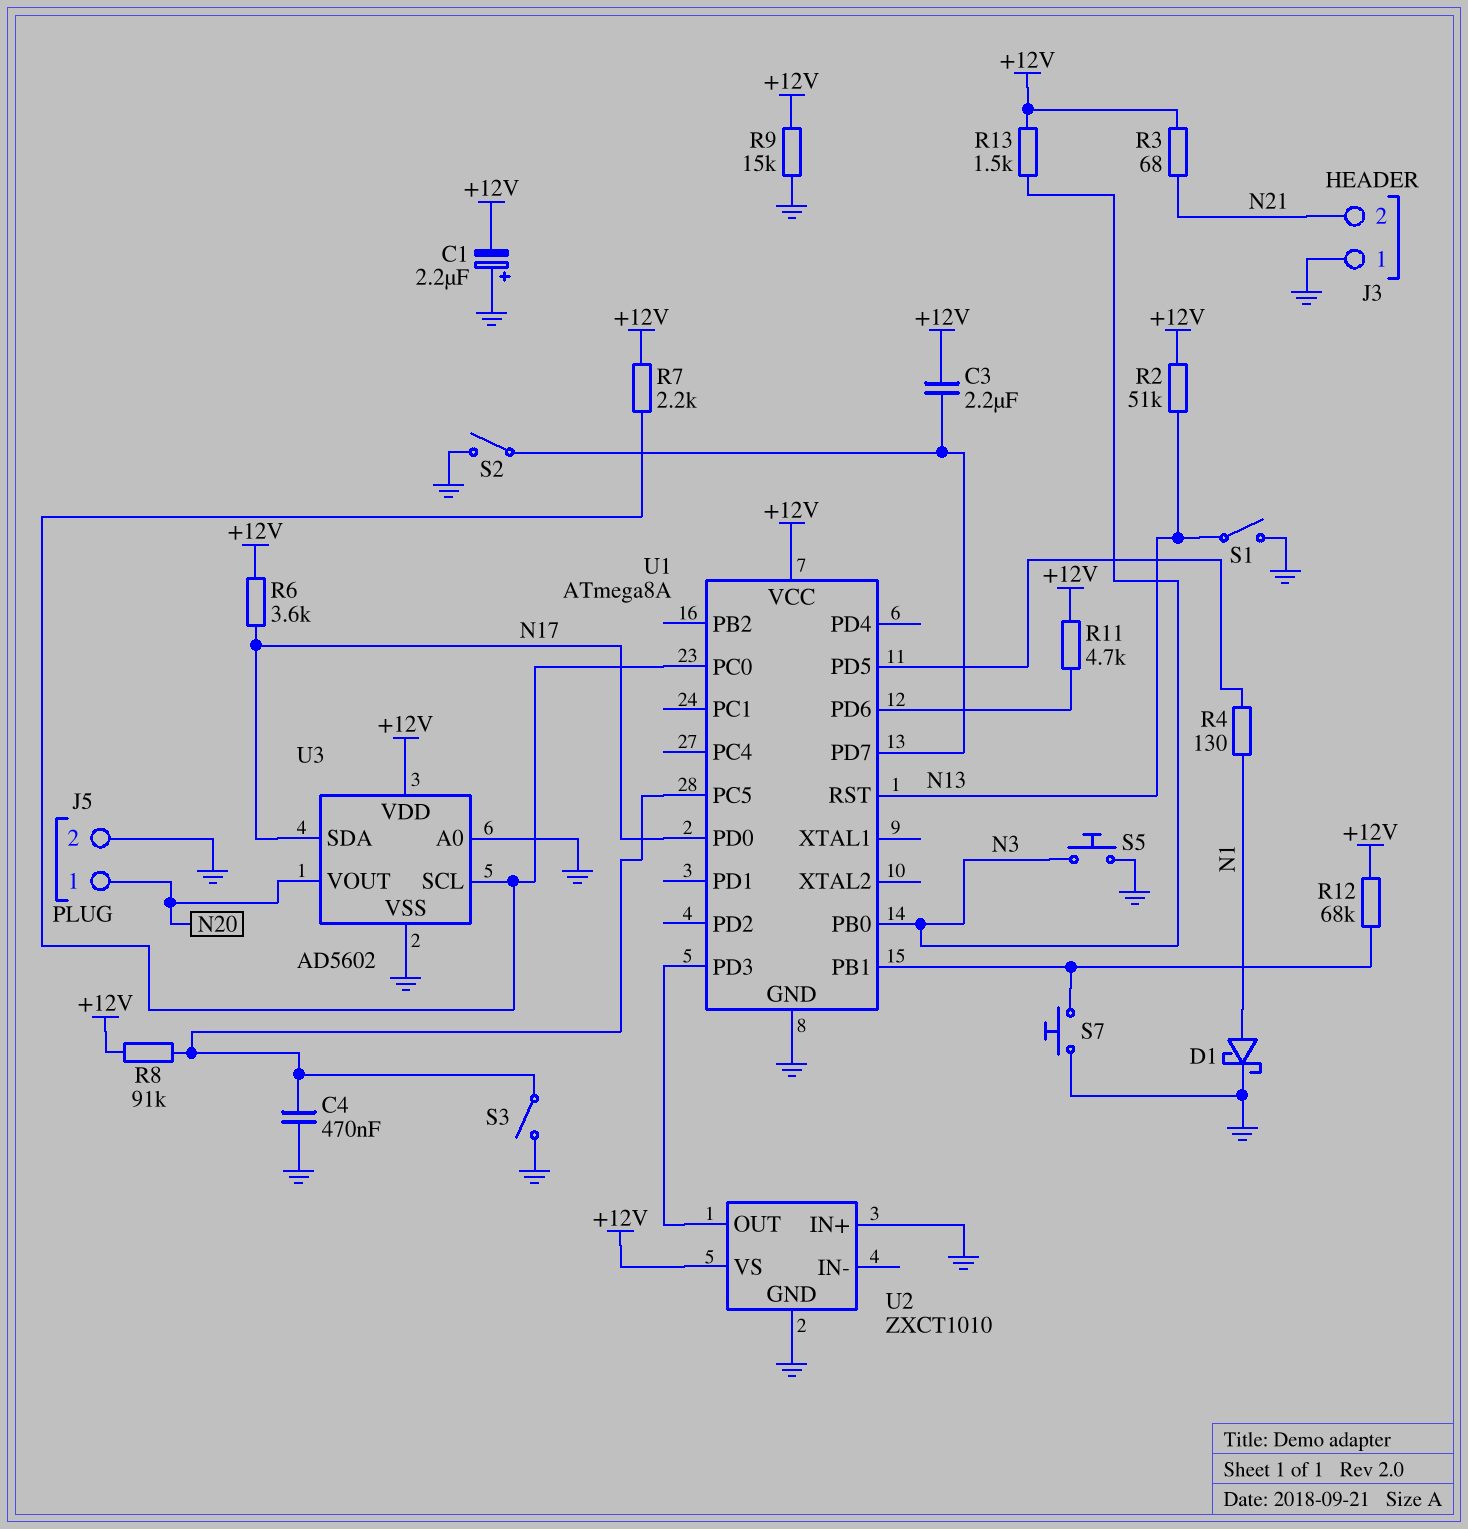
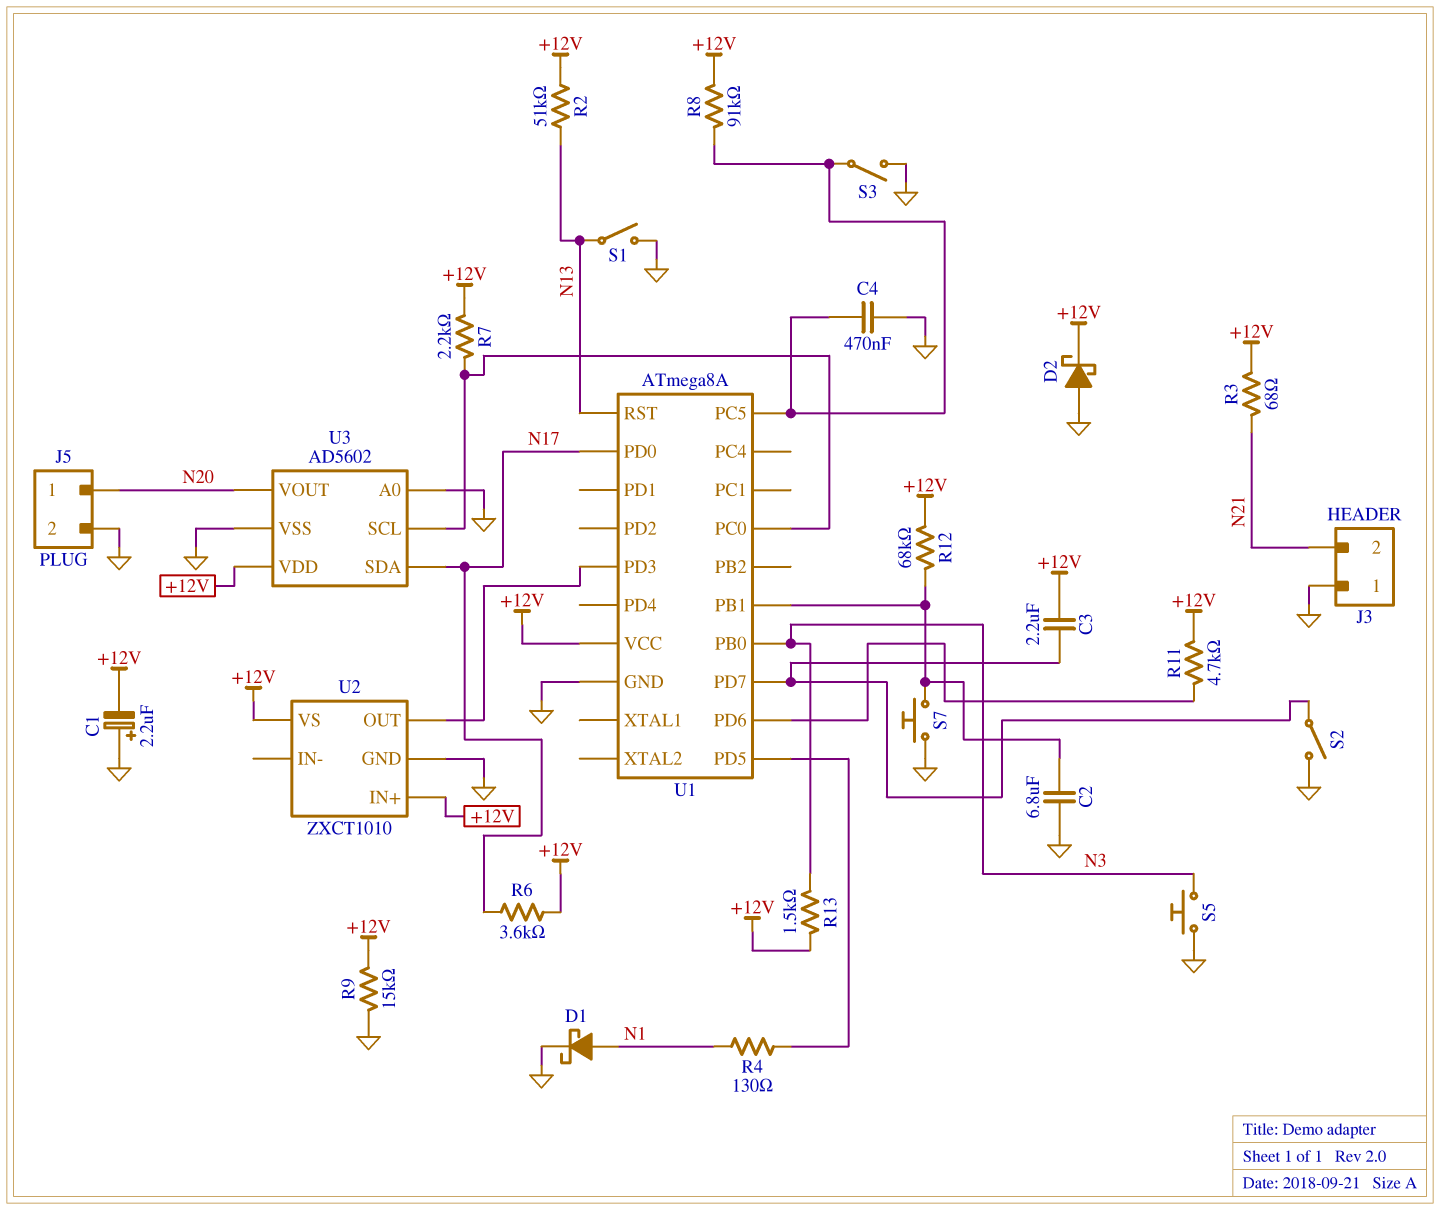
C2: none -> 6.8uF (GND, U1/PB1)
D2: none -> schottky (A GND, K +12V)
U2 pin IN+: GND -> +12V

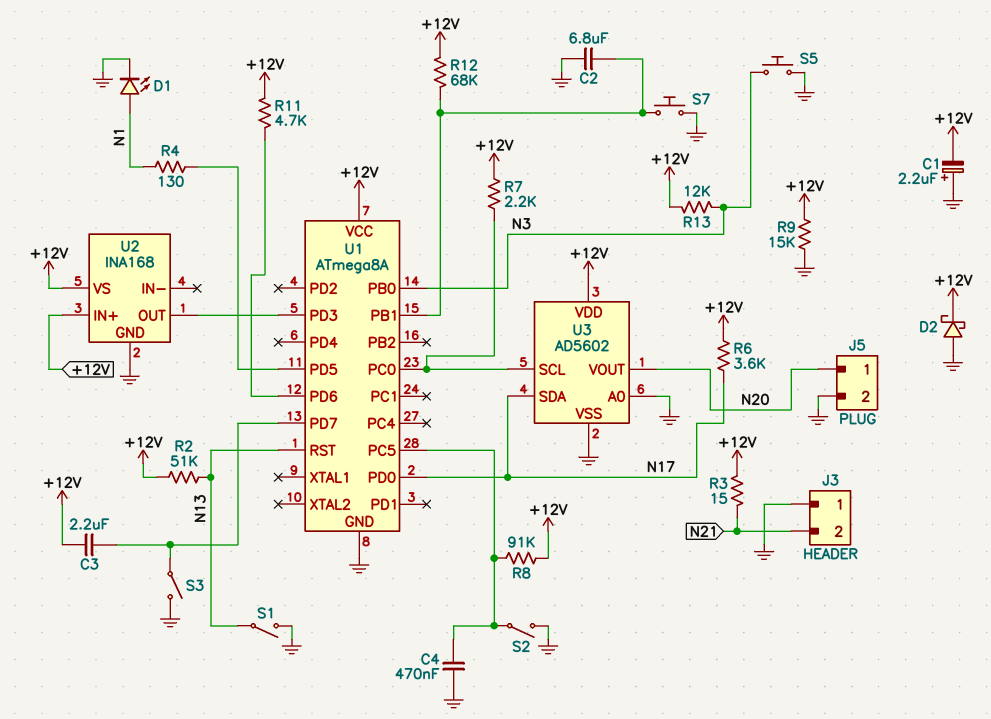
D1: schottky (A N1, K GND) -> LED (A N1, K GND)
R3: 68 (+12V, N21) -> 15 (+12V, N21)
R13: 1.5k (+12V, N3) -> 12k (+12V, N3)
S2: switch (GND, U1/PD7) -> switch (GND, U1/PC5)
S3: switch (GND, U1/PC5) -> switch (GND, U1/PD7)
U2: ZXCT1010 -> INA168

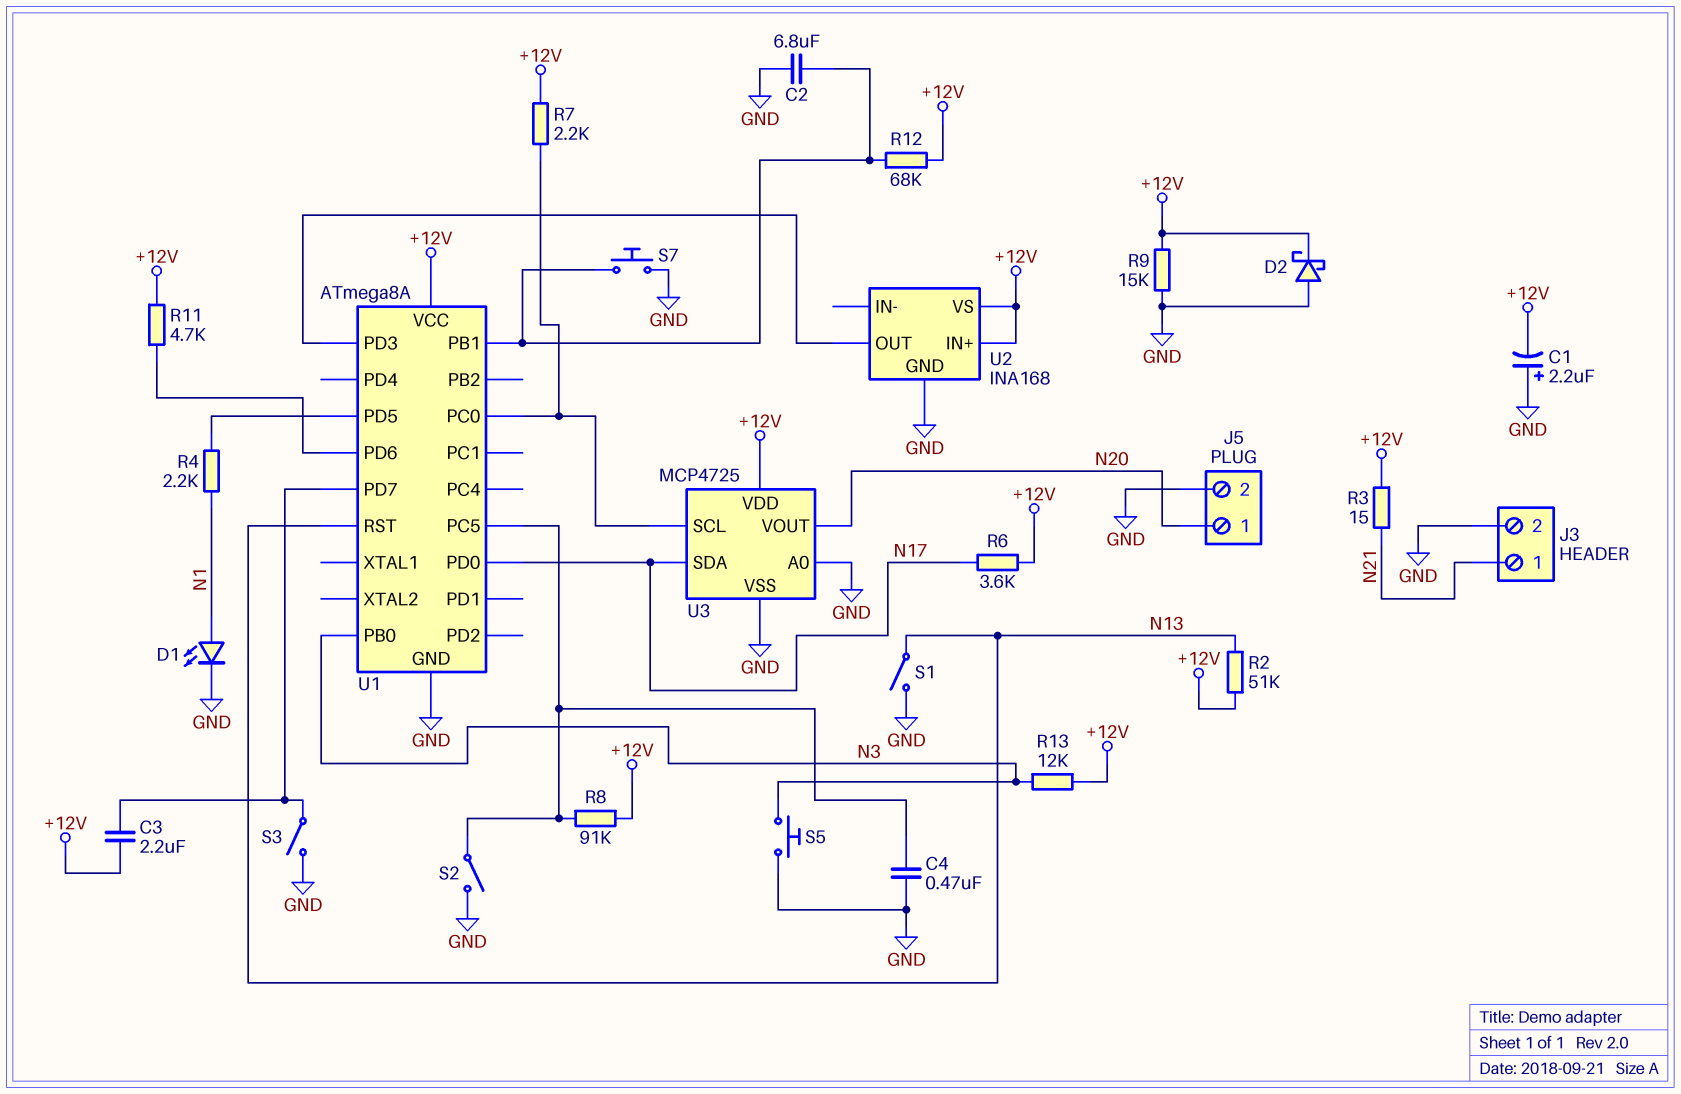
J3 pin 1: GND -> N21
J3 pin 2: N21 -> GND
R4: 130 (N1, U1/PD5) -> 2.2k (N1, U1/PD5)
U3: AD5602 -> MCP4725

